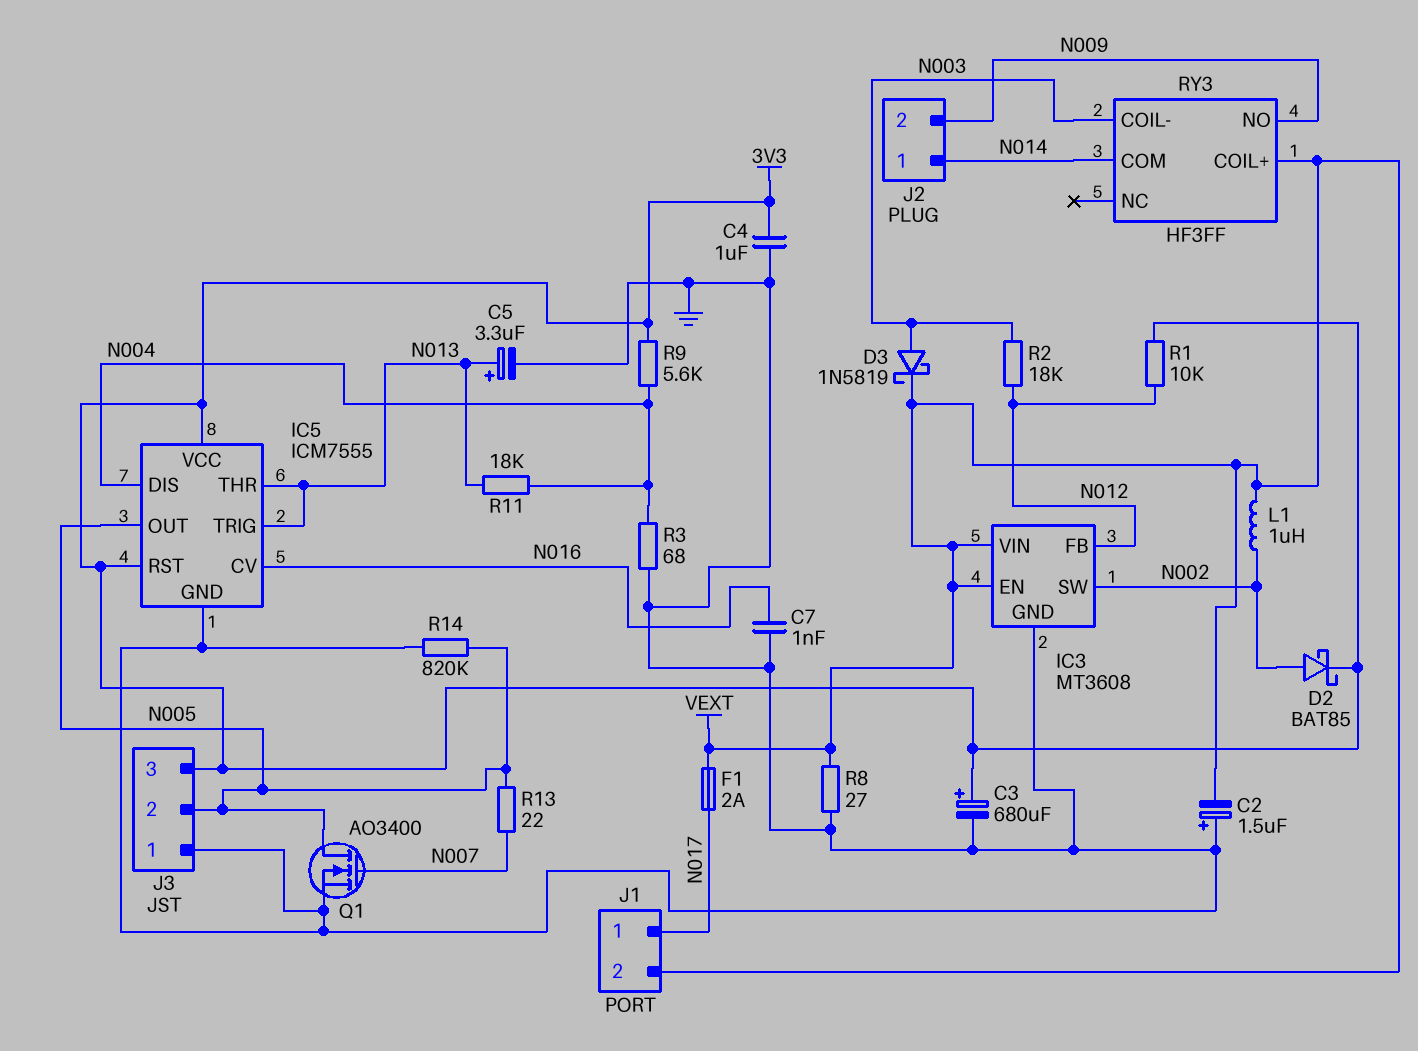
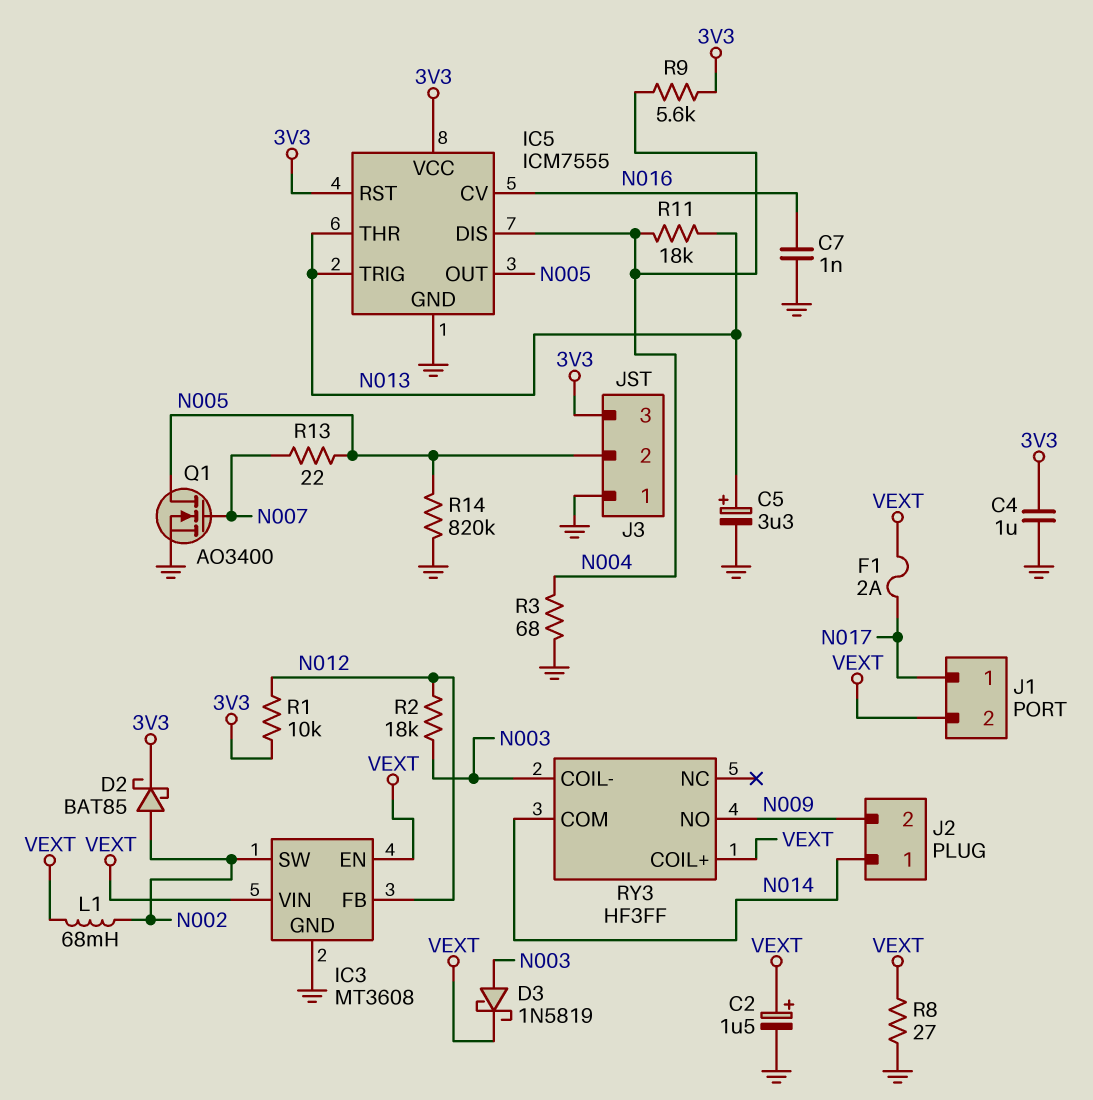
C2: 1.5uF (plus GND, minus VEXT) -> 1.5uF (plus VEXT, minus GND)
C3: 680uF (plus 3V3, minus GND) -> none
L1: 1uH (N002, VEXT) -> 68mH (N002, VEXT)

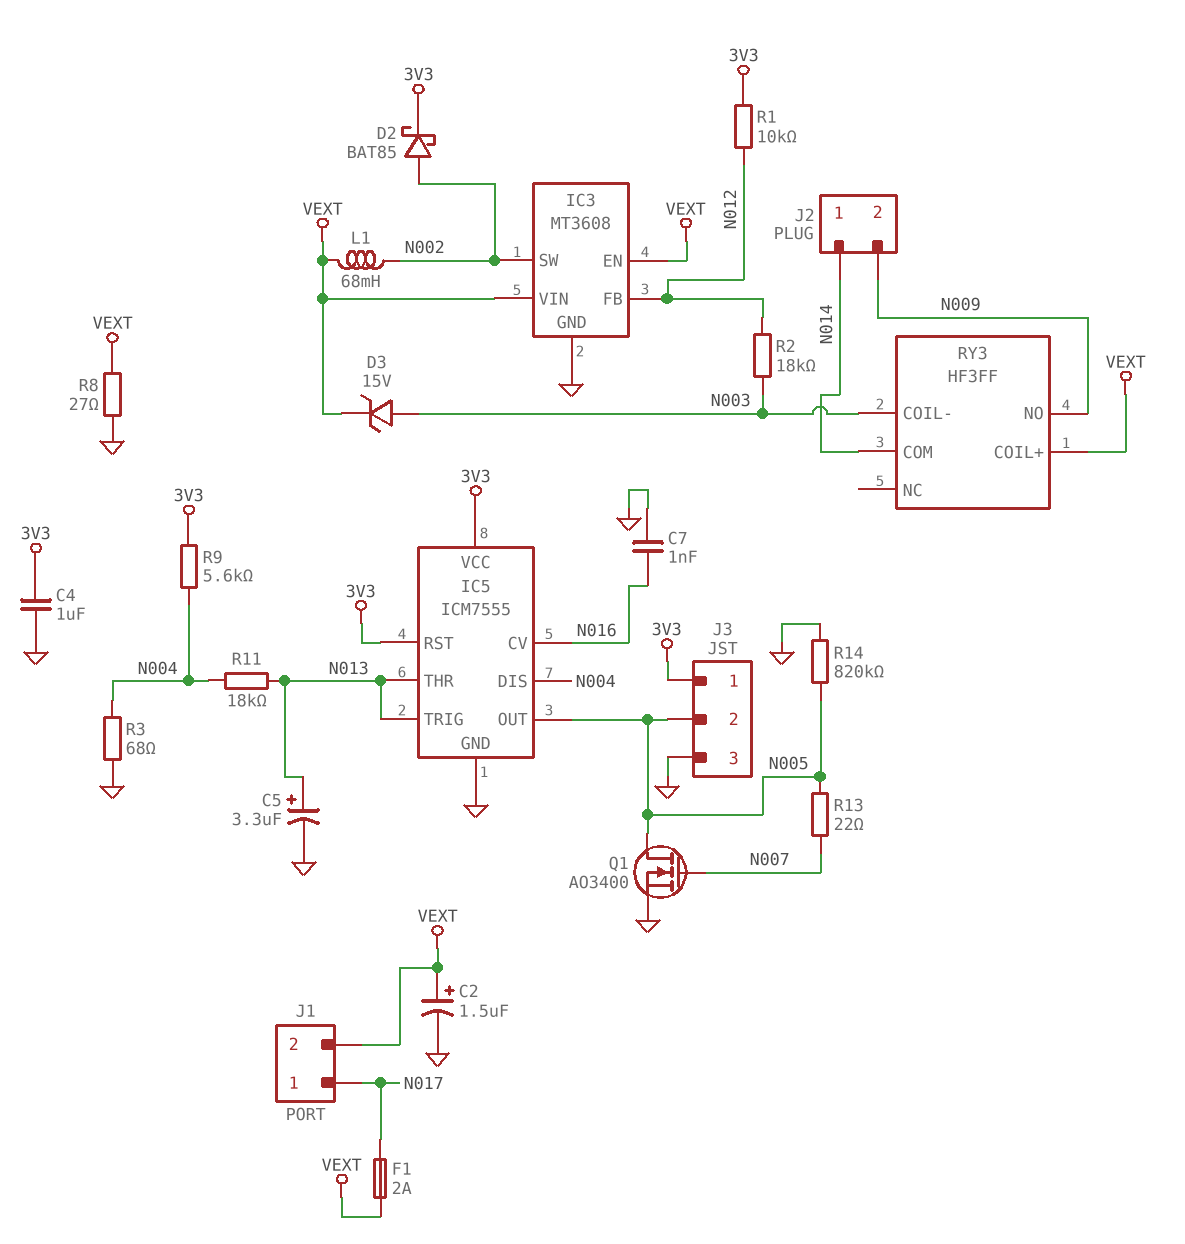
D3: schottky 1N5819 (A N003, K VEXT) -> zener 15V (A N003, K VEXT)
J3 pin 1: GND -> 3V3
J3 pin 3: 3V3 -> GND

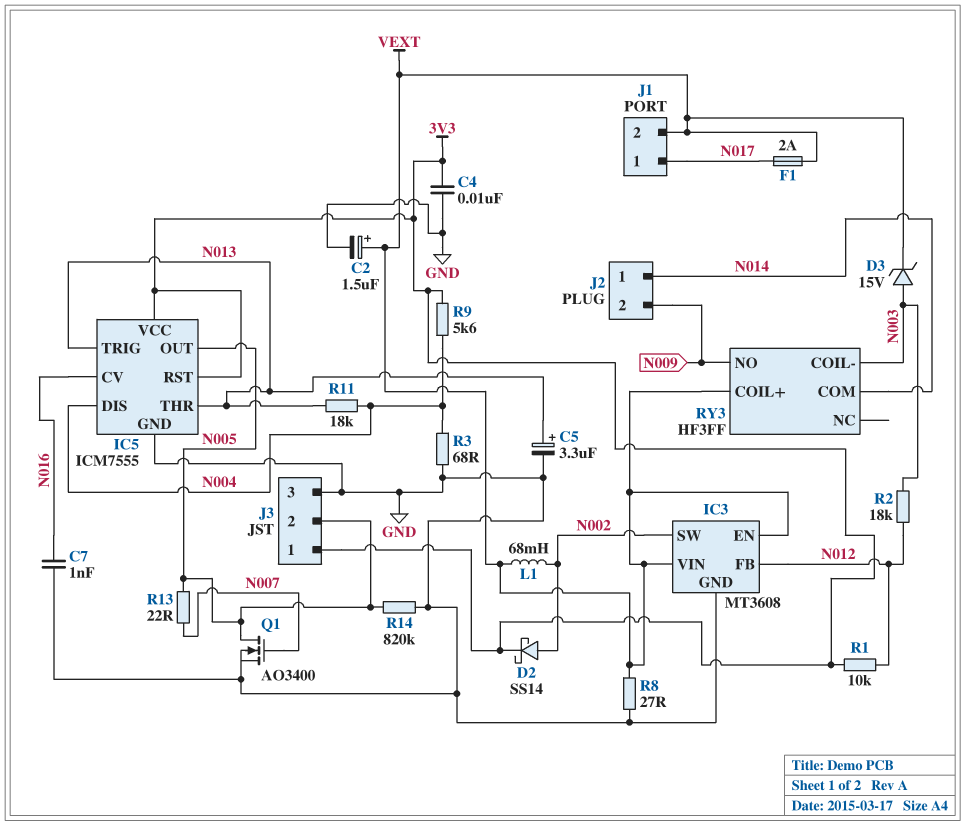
C4: 1uF (3V3, GND) -> 10nF (3V3, GND)
D2: schottky BAT85 (A N002, K 3V3) -> schottky SS14 (A N002, K 3V3)

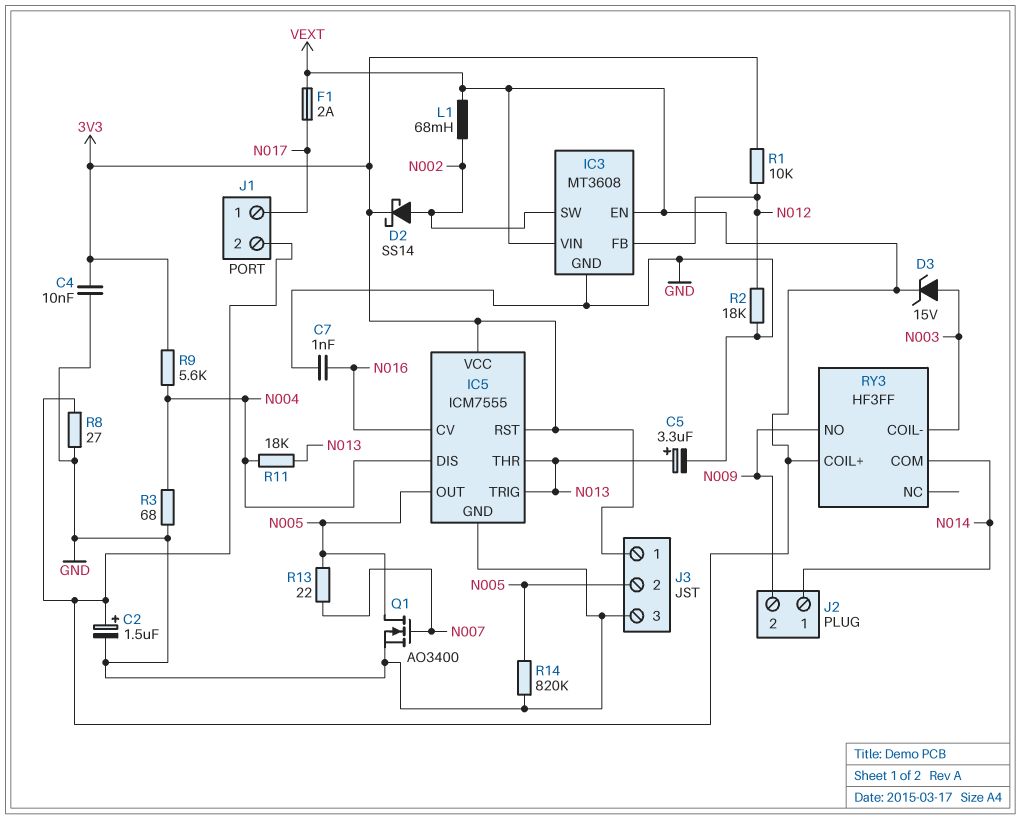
R2: 18k (N003, N012) -> 18k (GND, N012)

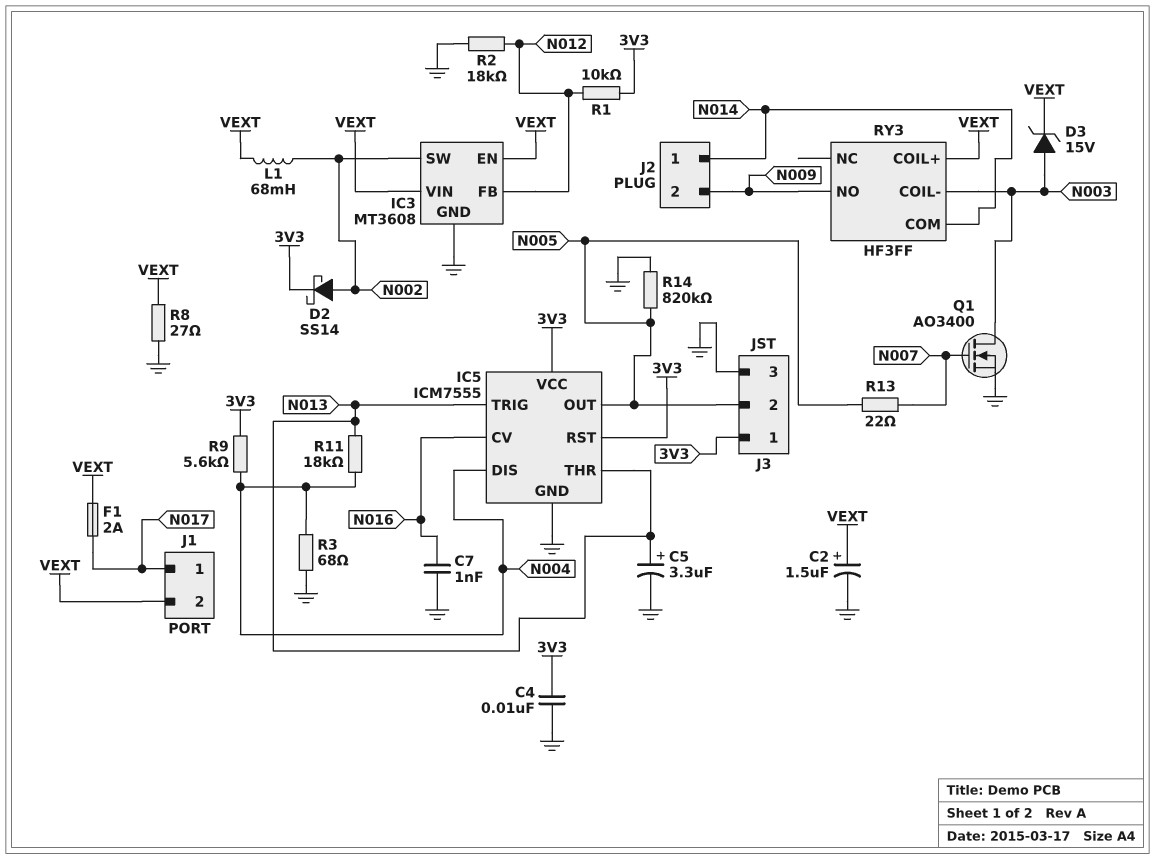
Q1: NMOS AO3400 (G N007, D N005, S GND) -> NMOS AO3400 (G N007, D N003, S GND)

